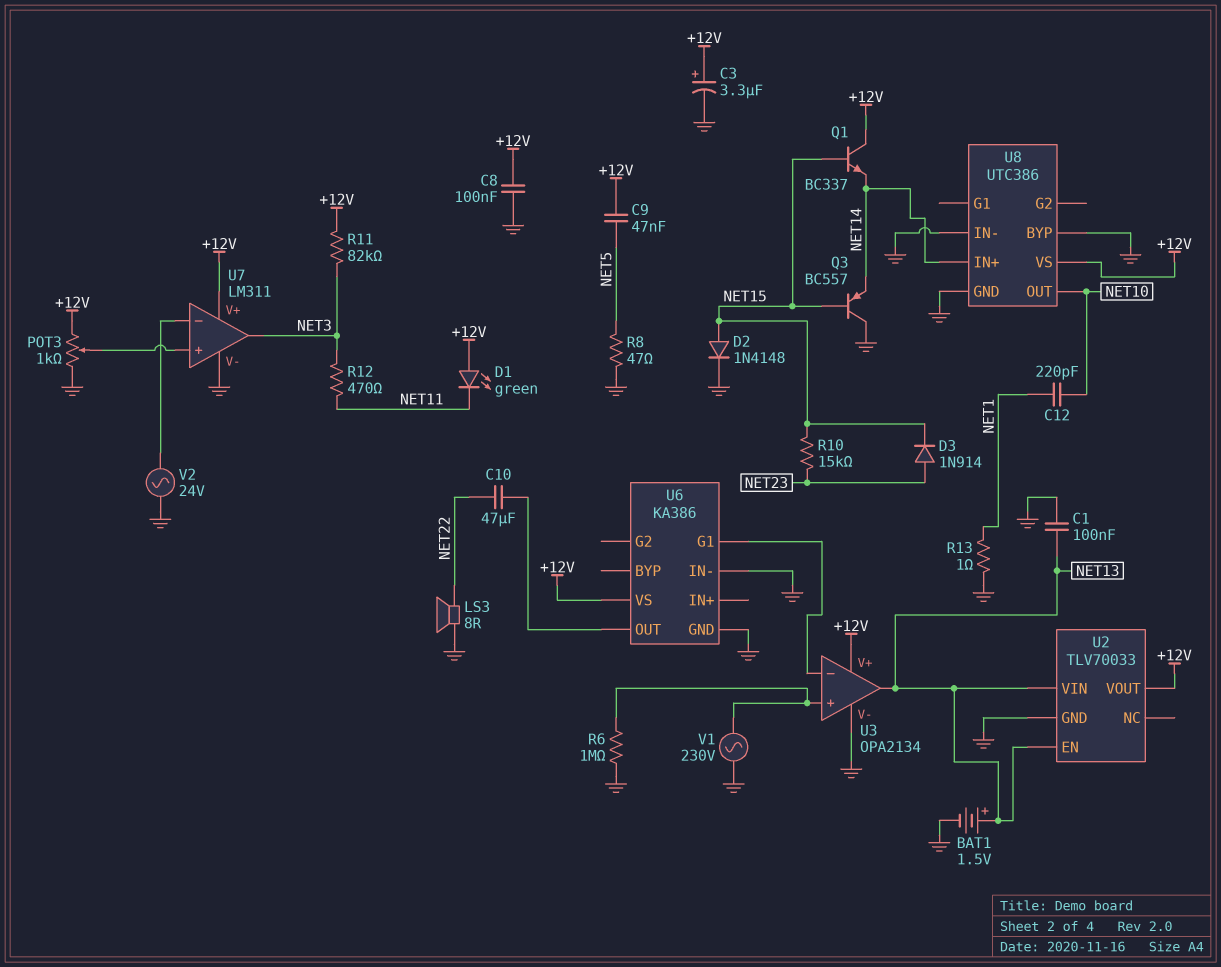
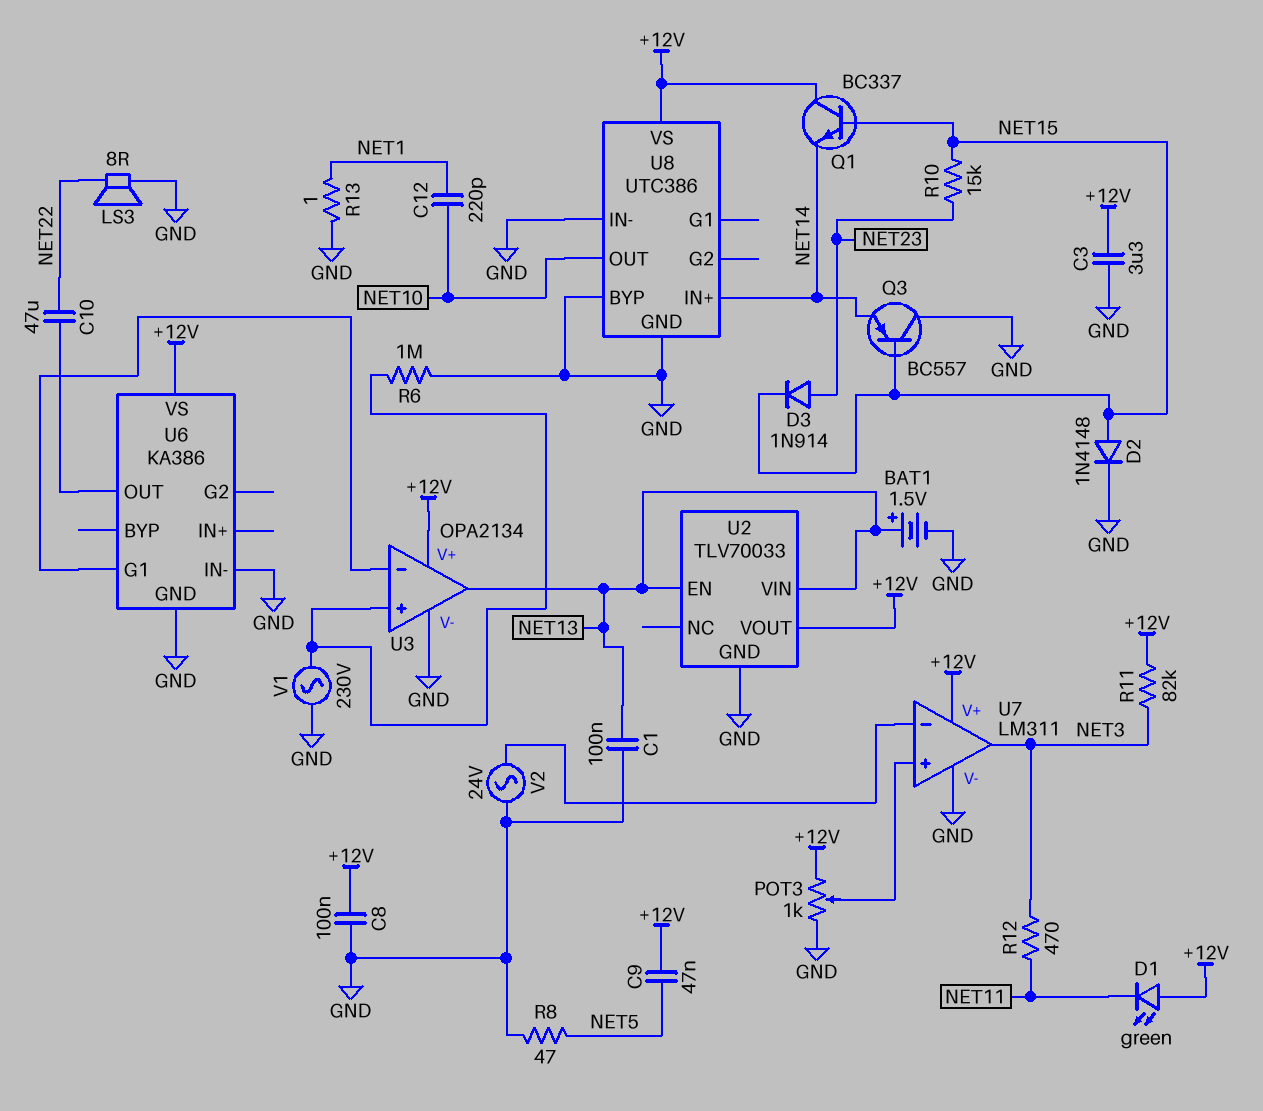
C3: 3.3uF (plus +12V, minus GND) -> 3.3uF (+12V, GND)

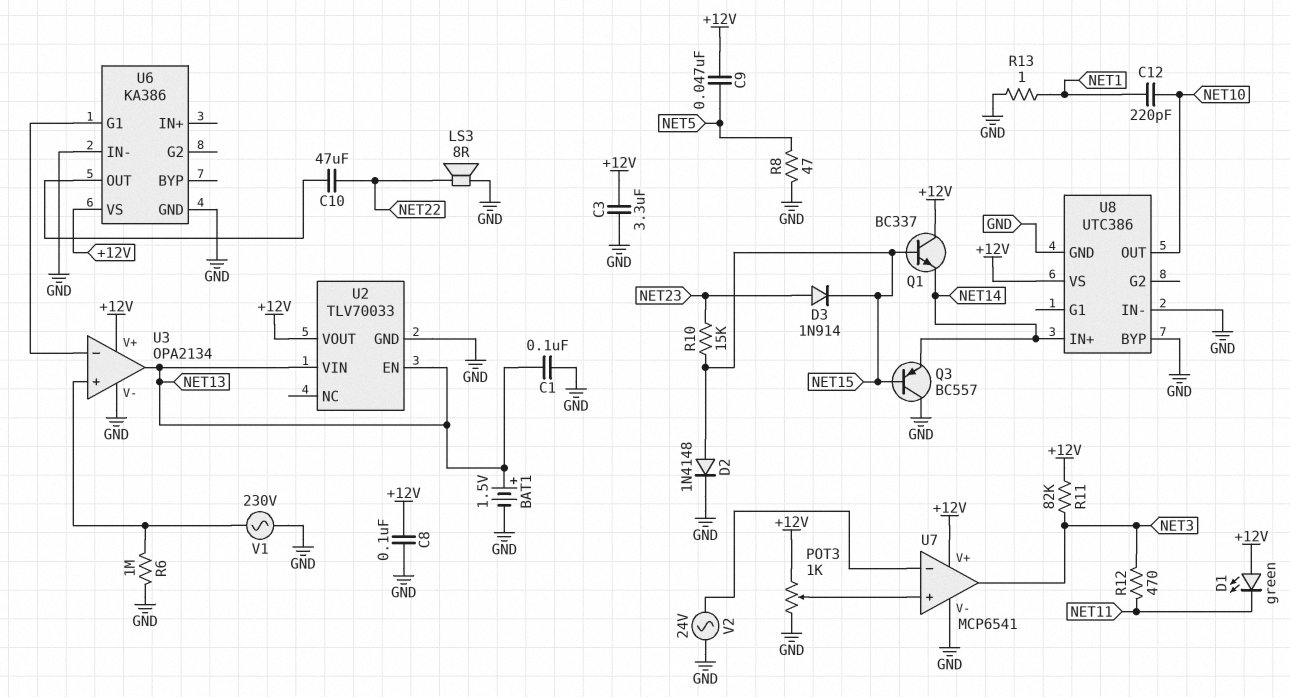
U7: LM311 -> MCP6541

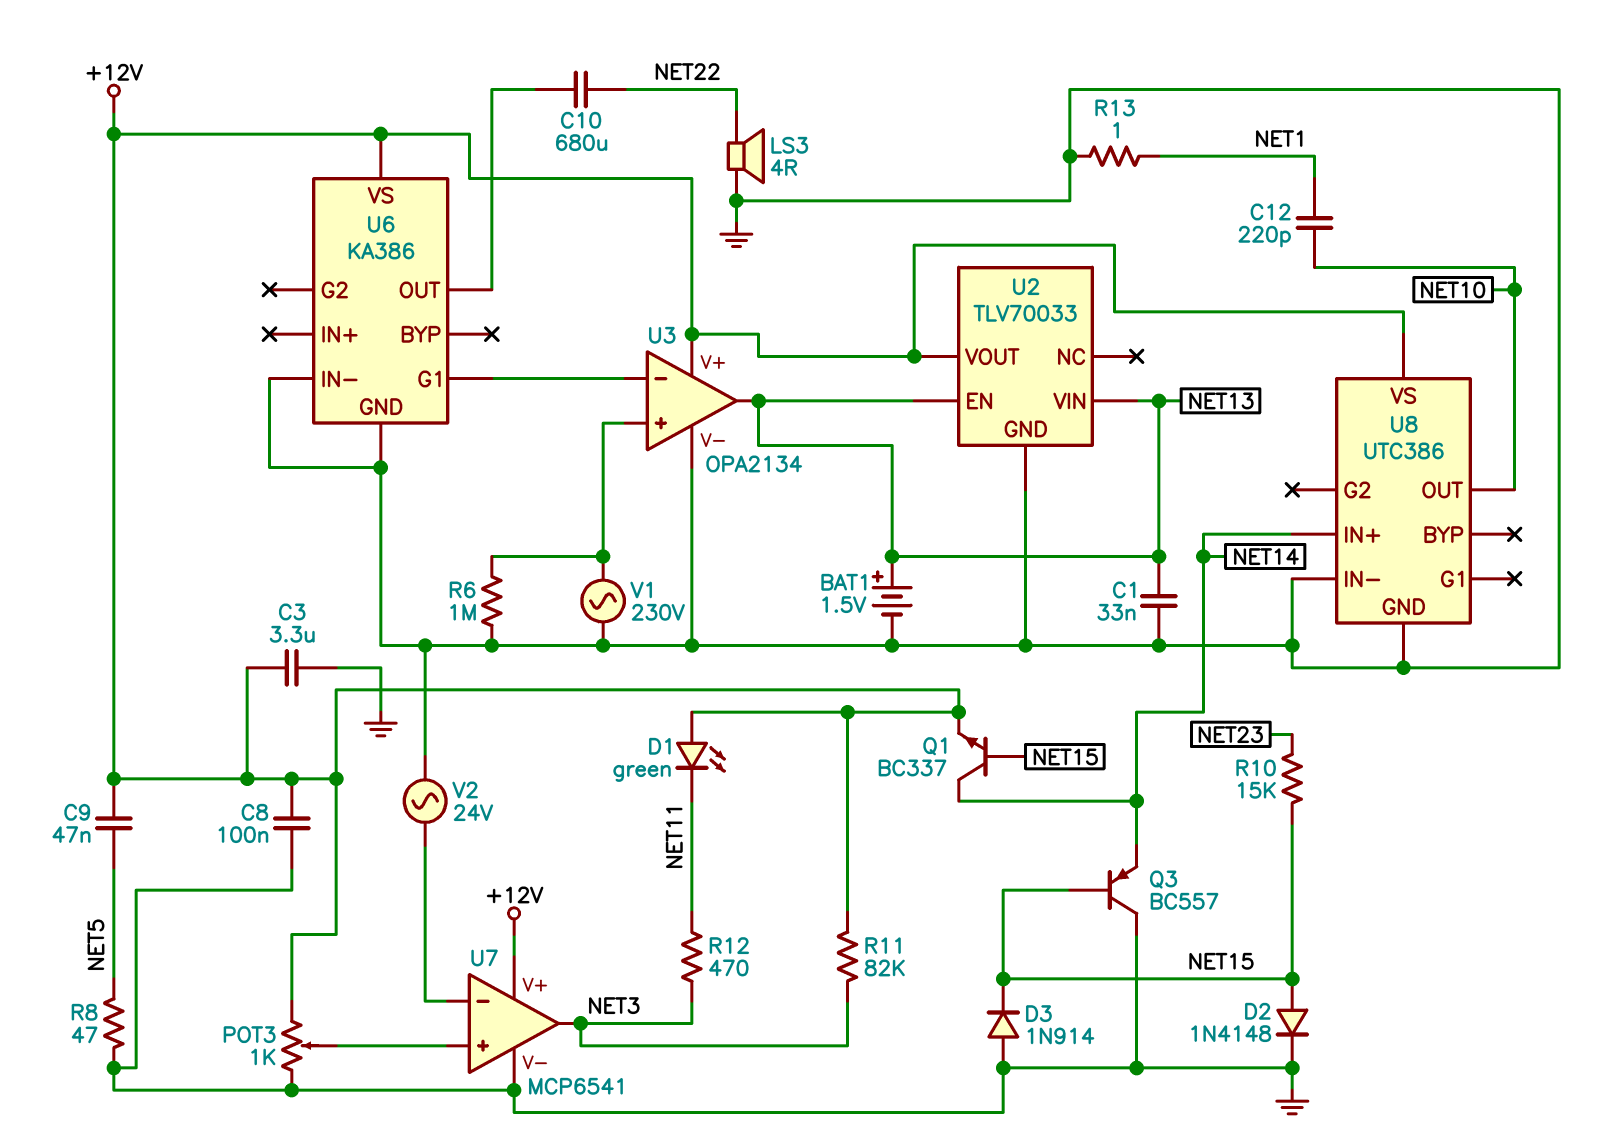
C1: 100nF (GND, NET13) -> 33nF (GND, NET13)
C10: 47uF (NET22, U6/OUT) -> 680uF (NET22, U6/OUT)
D3: diode 1N914 (A NET23, K NET15) -> diode 1N914 (A GND, K NET15)
LS3: speaker 8R (GND, NET22) -> speaker 4R (GND, NET22)
Q1: NPN BC337 (B NET15, C +12V, E NET14) -> NPN BC337 (B NET15, C NET14, E +12V)
U8 pin BYP: GND -> none

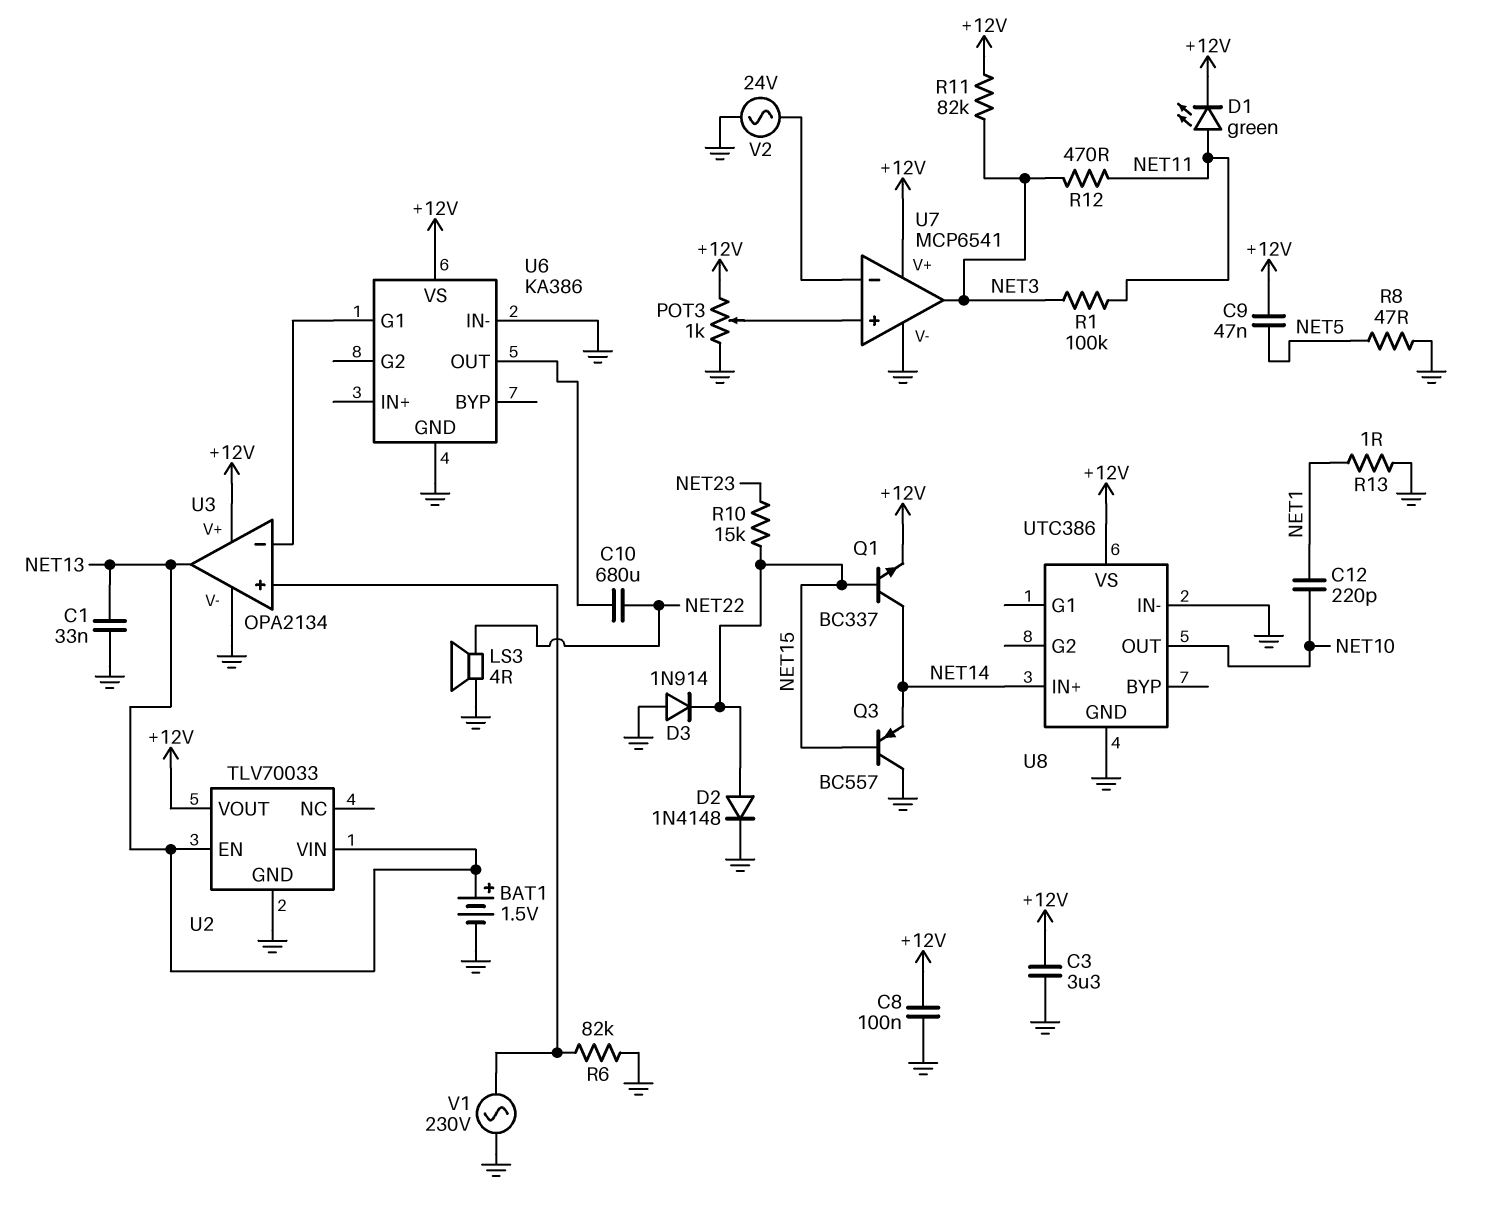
D1: LED green (A +12V, K NET11) -> LED green (A NET11, K +12V)
R1: none -> 100k (NET3, NET11)
R6: 1M (GND, U3/in+) -> 82k (GND, U3/in+)

